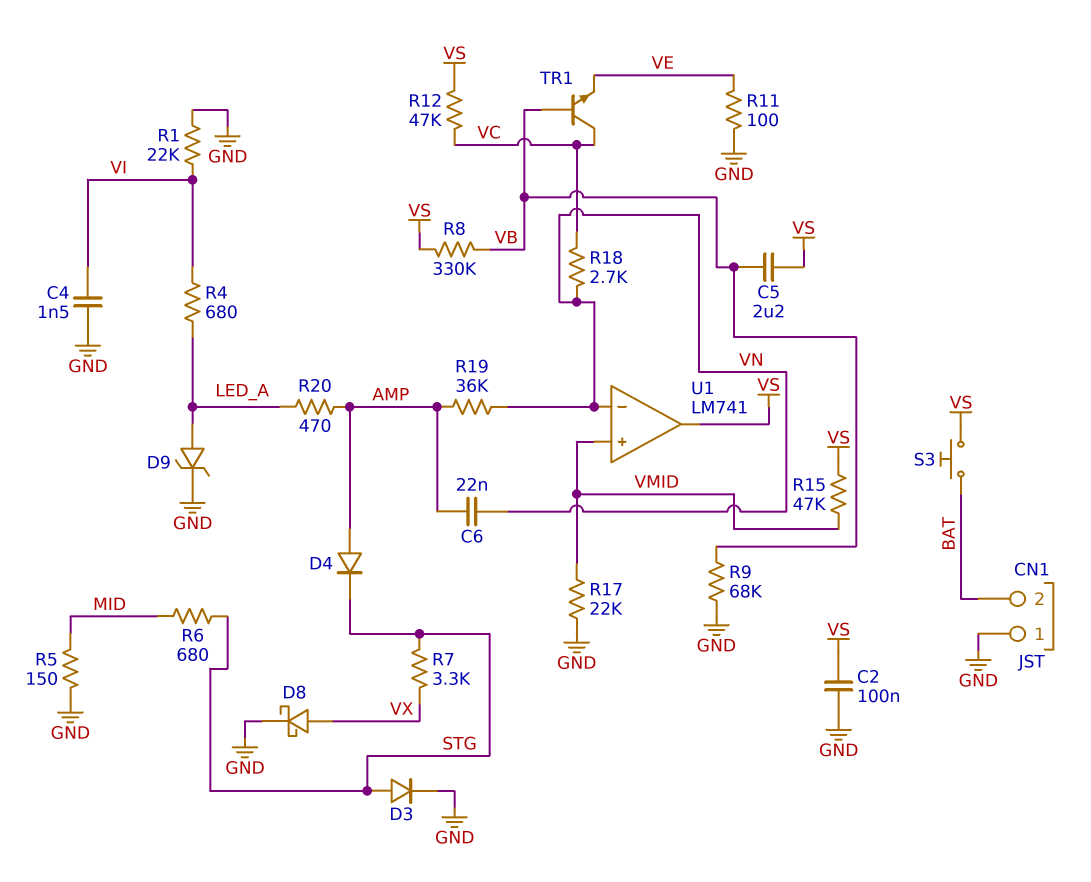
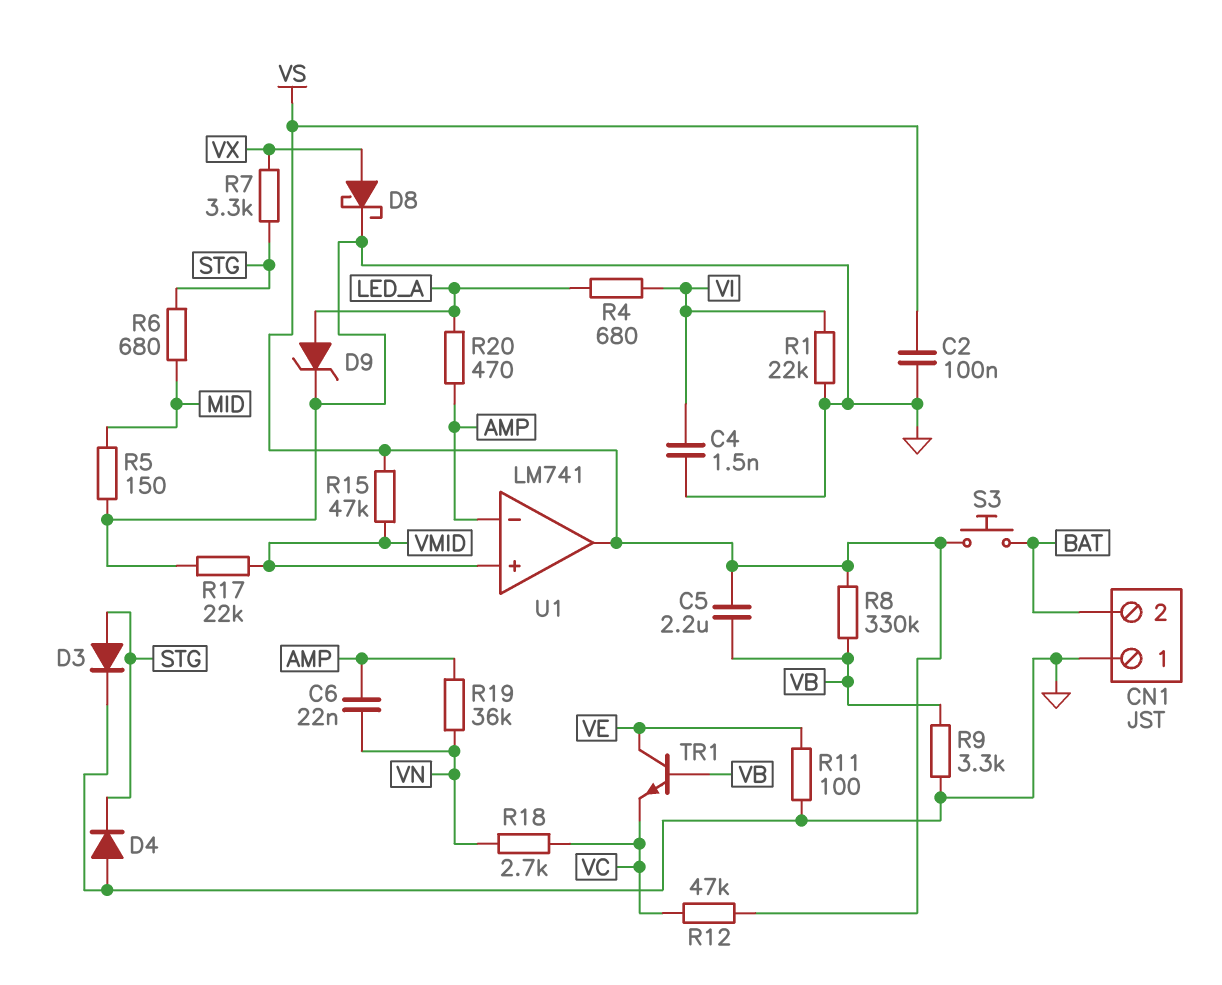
D4: diode (A AMP, K STG) -> diode (A GND, K STG)
R9: 68k (GND, VB) -> 3.3k (GND, VB)
TR1: NPN (B VB, C VC, E VE) -> NPN (B VB, C VE, E VC)
U1 pin in-: VN -> AMP

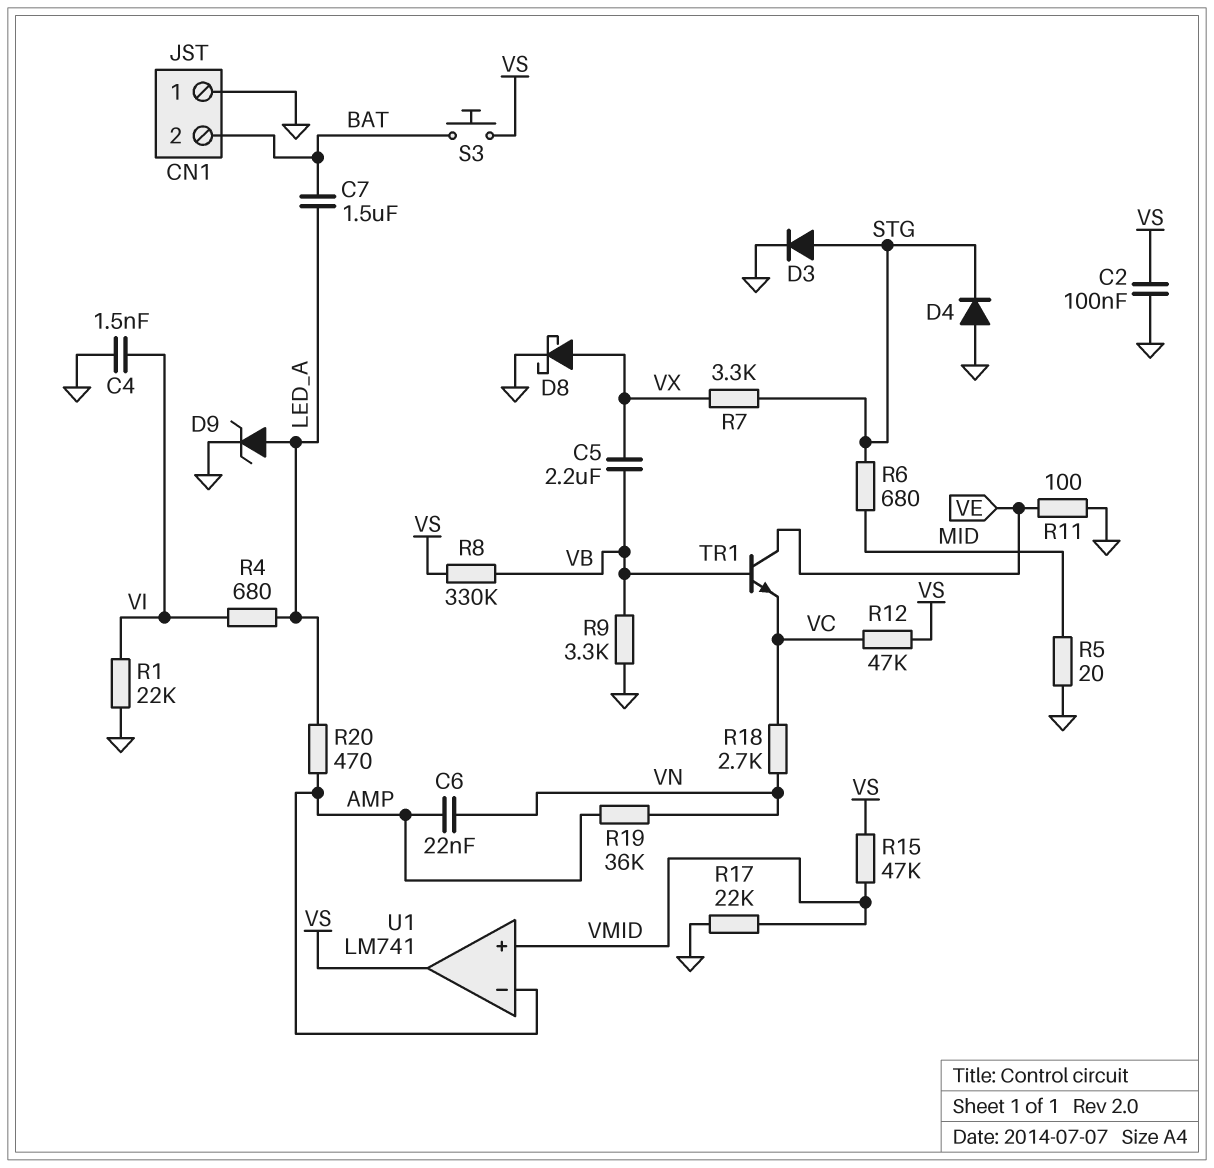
C5: 2.2uF (VB, VS) -> 2.2uF (VB, VX)
C7: none -> 1.5uF (BAT, LED_A)
R5: 150 (GND, MID) -> 20 (GND, MID)

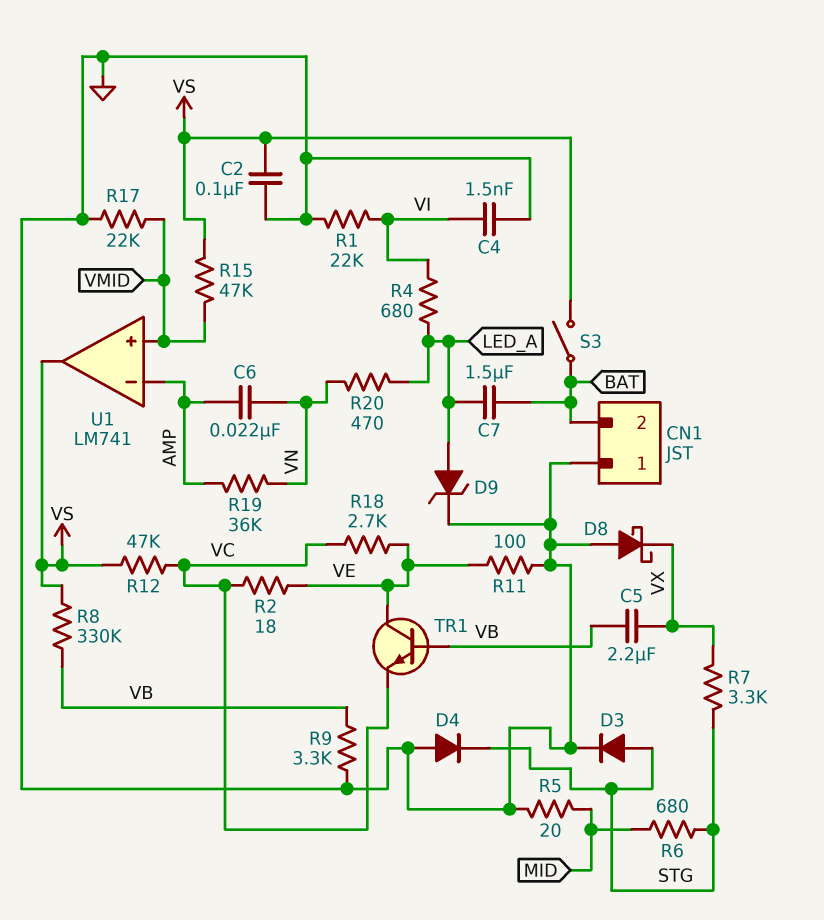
D8: schottky (A VX, K GND) -> schottky (A GND, K VX)
R2: none -> 18 (VC, VE)
R18: 2.7k (VC, VN) -> 2.7k (VC, VE)
R20: 470 (AMP, LED_A) -> 470 (LED_A, VN)
S3: button (BAT, VS) -> switch (BAT, VS)

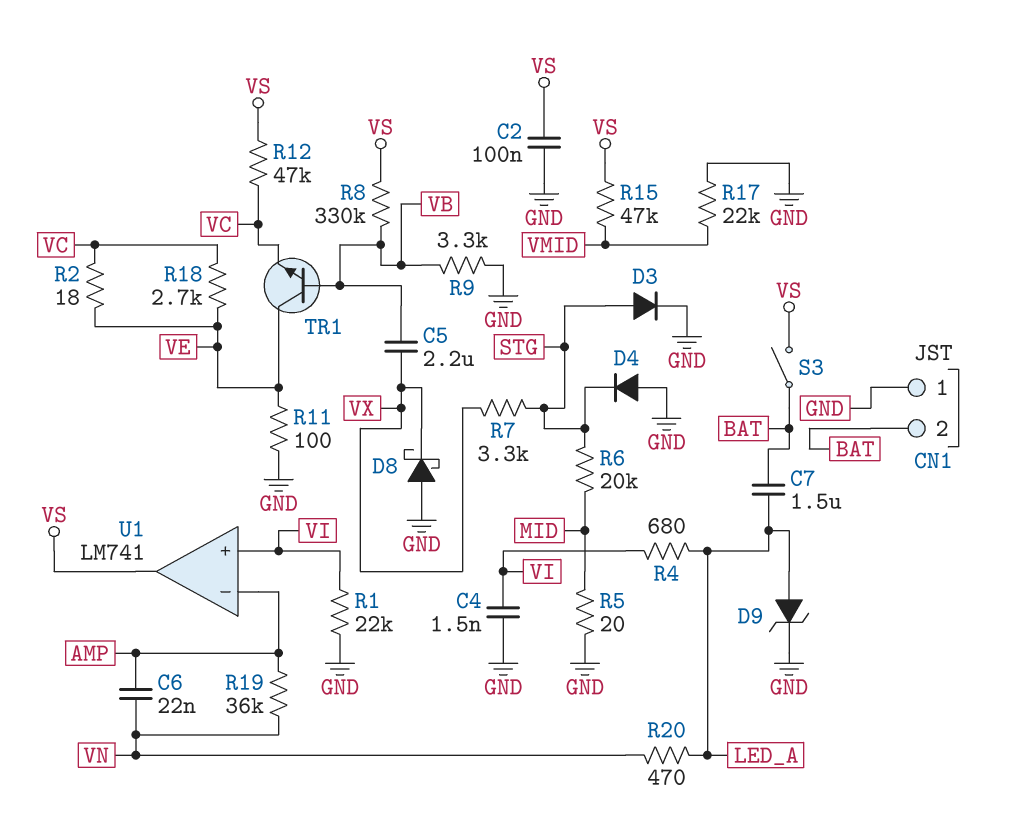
R6: 680 (MID, STG) -> 20k (MID, STG)
U1 pin in+: VMID -> VI

